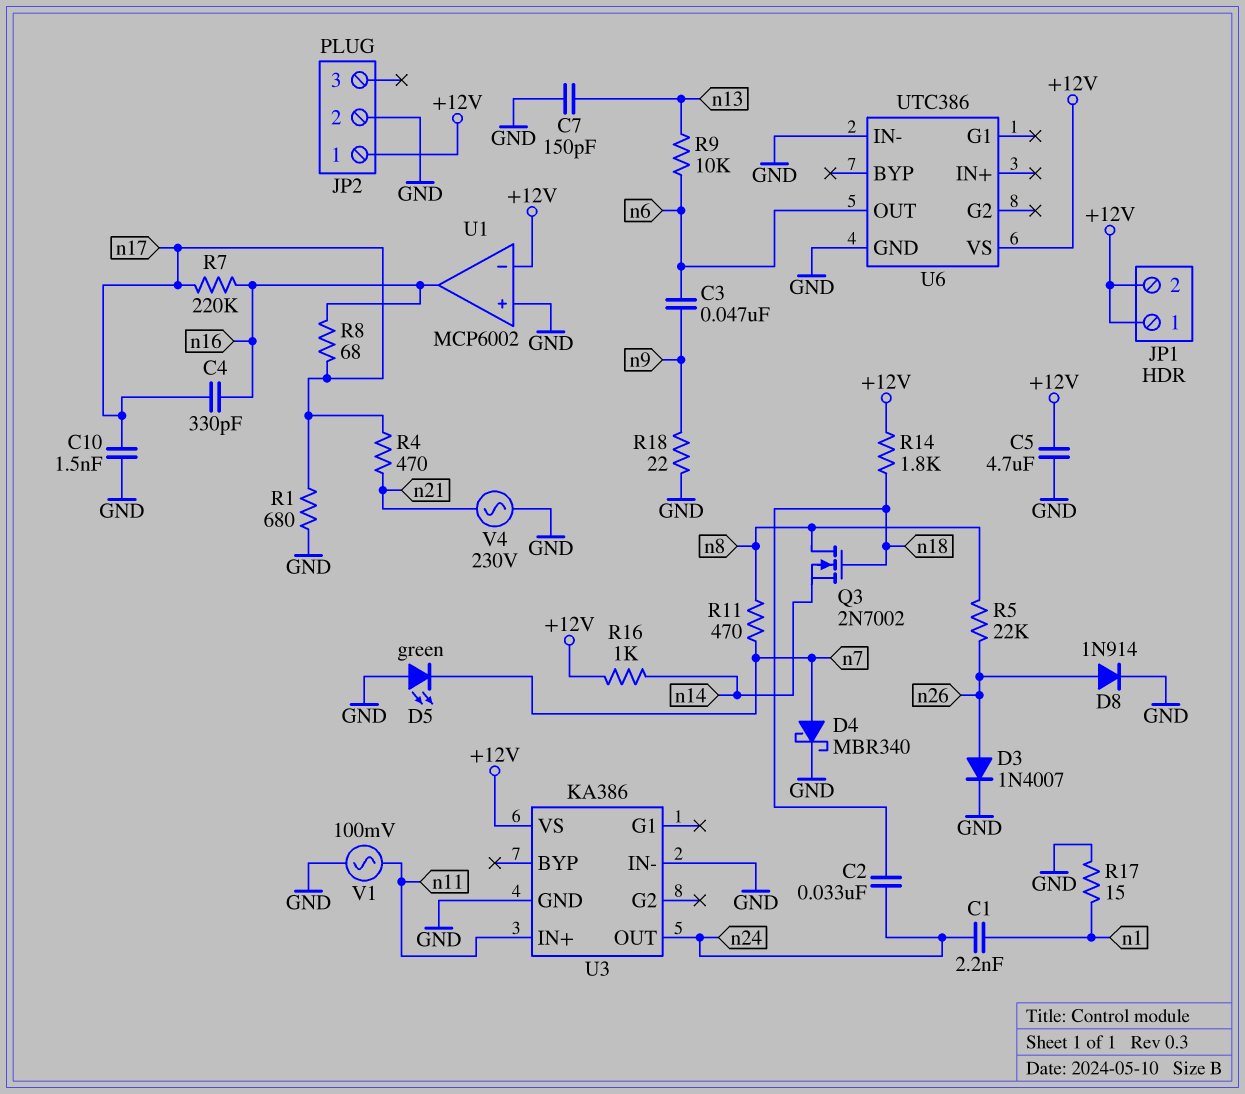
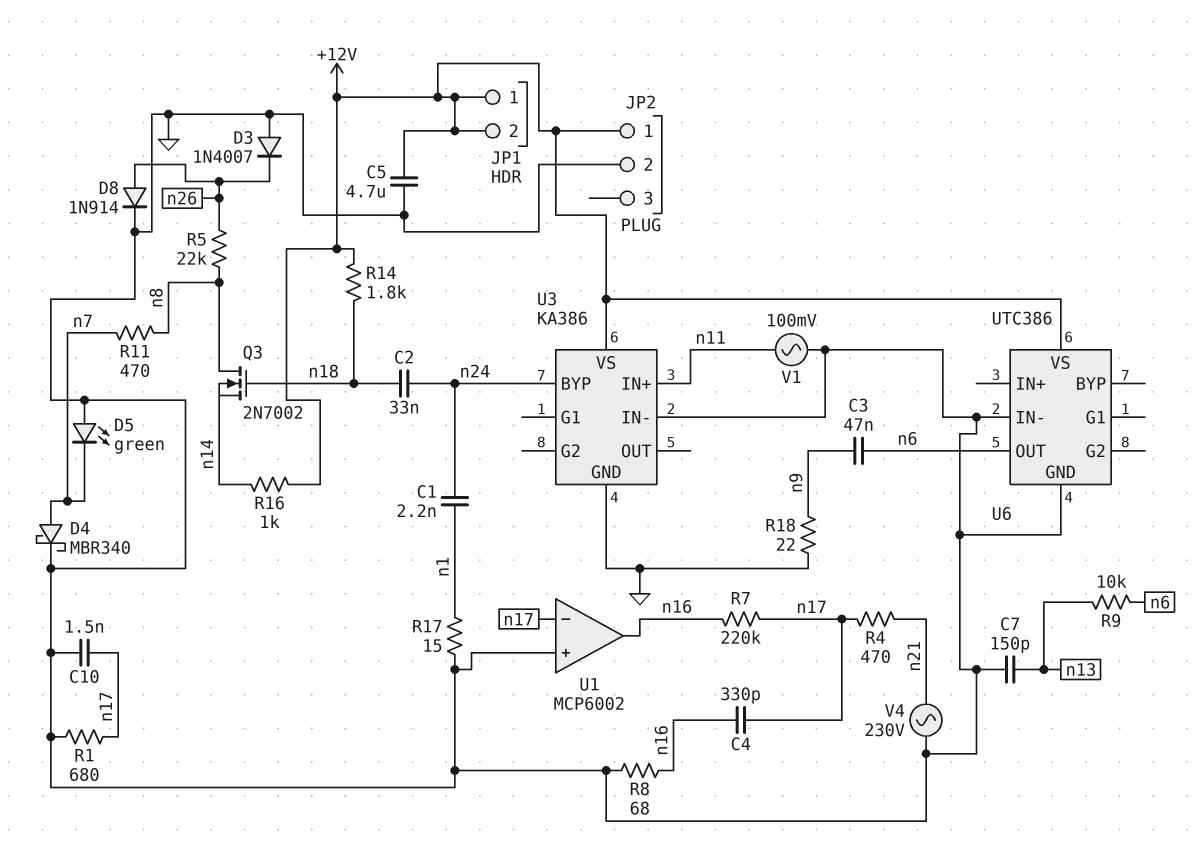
D3: diode 1N4007 (A n26, K GND) -> diode 1N4007 (A GND, K n26)
R8: 68 (n16, n17) -> 68 (GND, n16)
U1 pin in-: +12V -> n17
U3 pin BYP: none -> n24
U3 pin OUT: n24 -> none

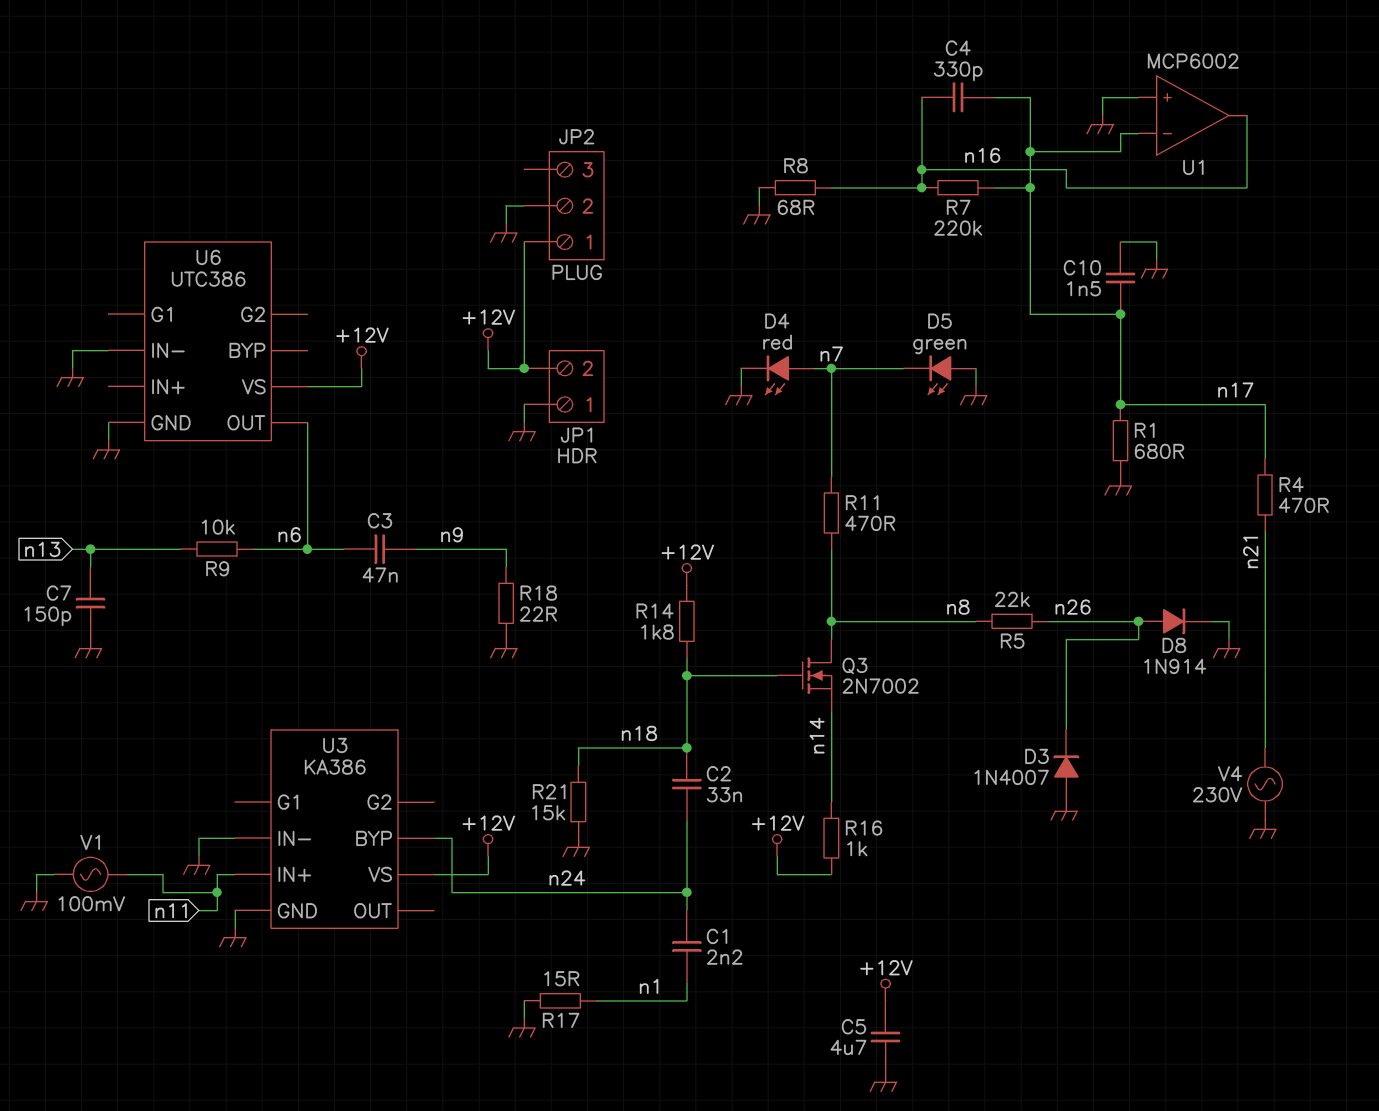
D4: schottky MBR340 (A n7, K GND) -> LED red (A n7, K GND)
JP1 pin 1: +12V -> GND
R21: none -> 15k (GND, n18)

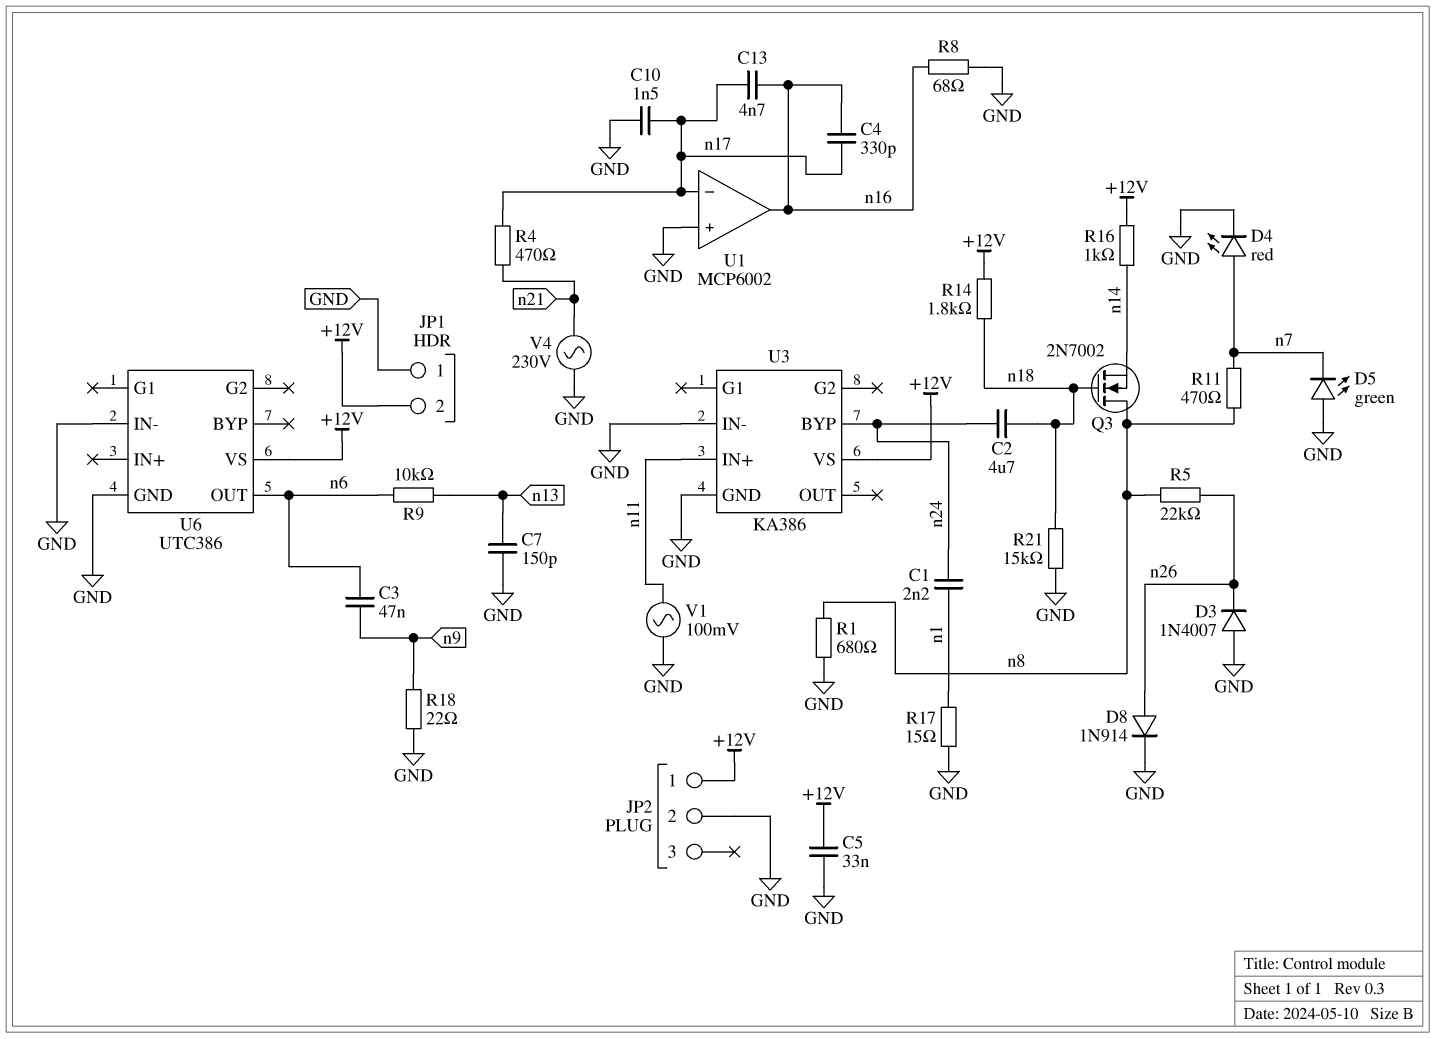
C2: 33nF (n18, n24) -> 4.7uF (n18, n24)
C5: 4.7uF (+12V, GND) -> 33nF (+12V, GND)
C13: none -> 4.7nF (n16, n17)
R1: 680 (GND, n17) -> 680 (GND, n8)
R7: 220k (n16, n17) -> none

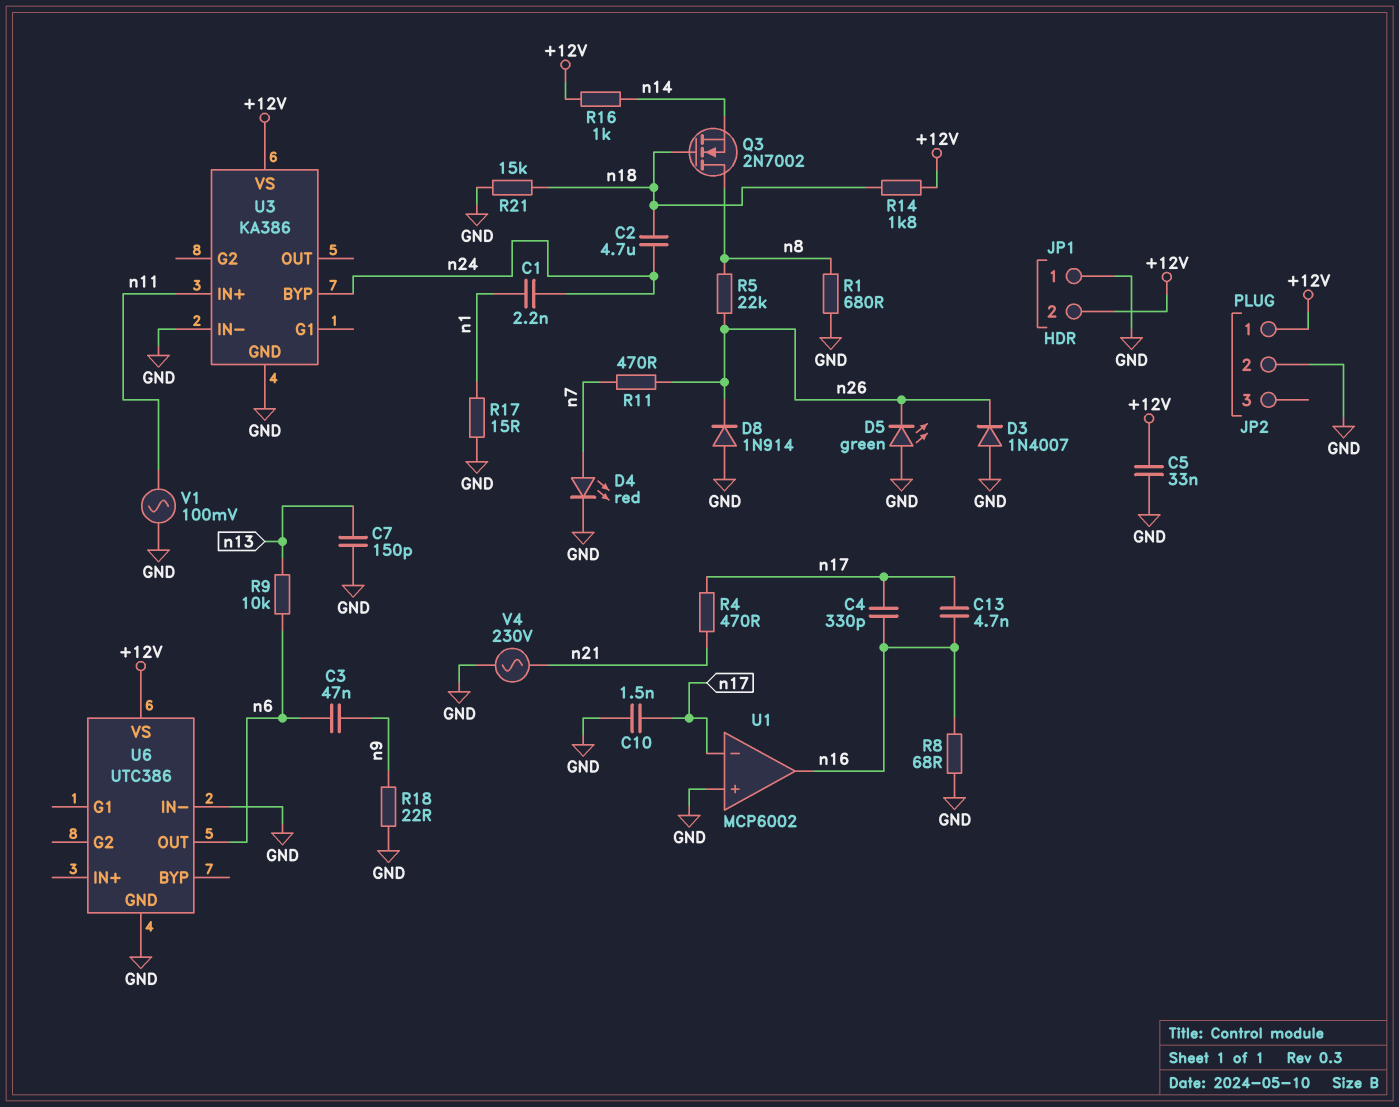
D5: LED green (A GND, K n7) -> LED green (A GND, K n26)
D8: diode 1N914 (A n26, K GND) -> diode 1N914 (A GND, K n26)
R11: 470 (n7, n8) -> 470 (n7, n26)

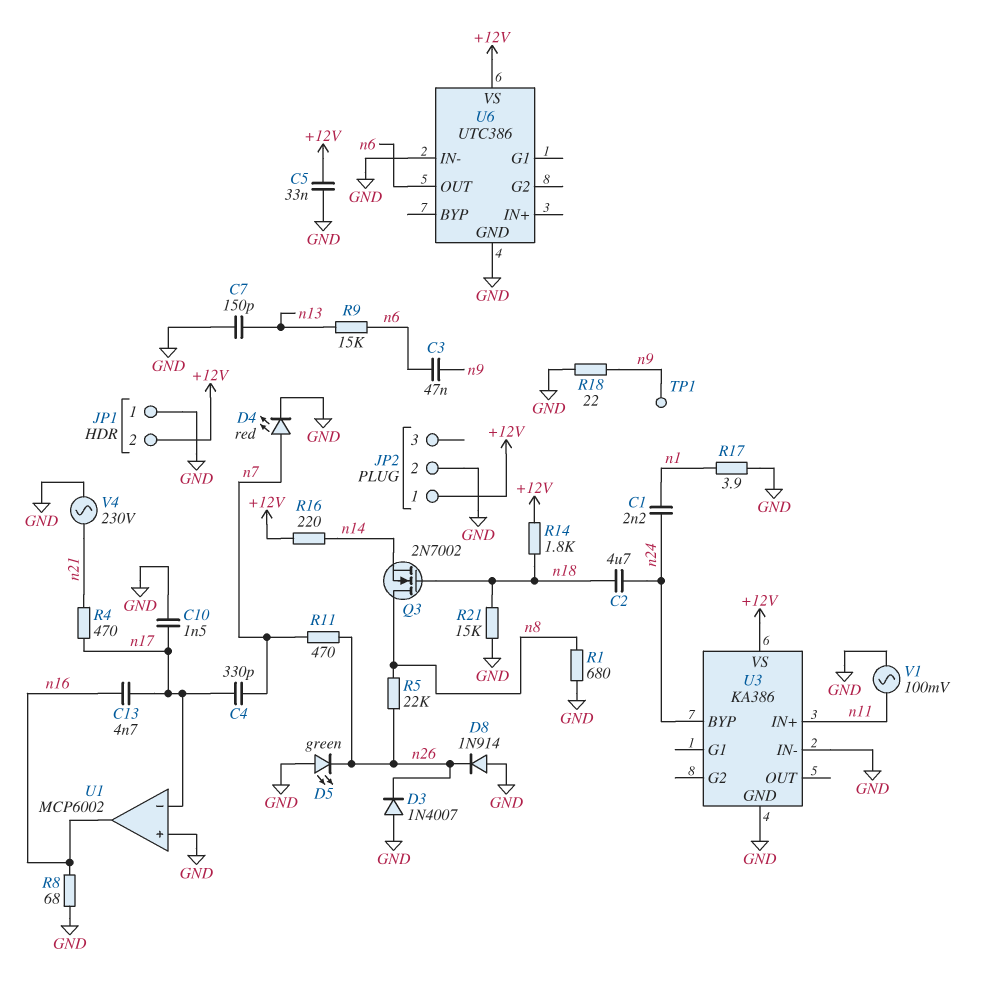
C4: 330pF (n16, n17) -> 330pF (n7, n17)
R9: 10k (n6, n13) -> 15k (n6, n13)
R16: 1k (+12V, n14) -> 220 (+12V, n14)
R17: 15 (GND, n1) -> 3.9 (GND, n1)
TP1: none -> test point (n9)

